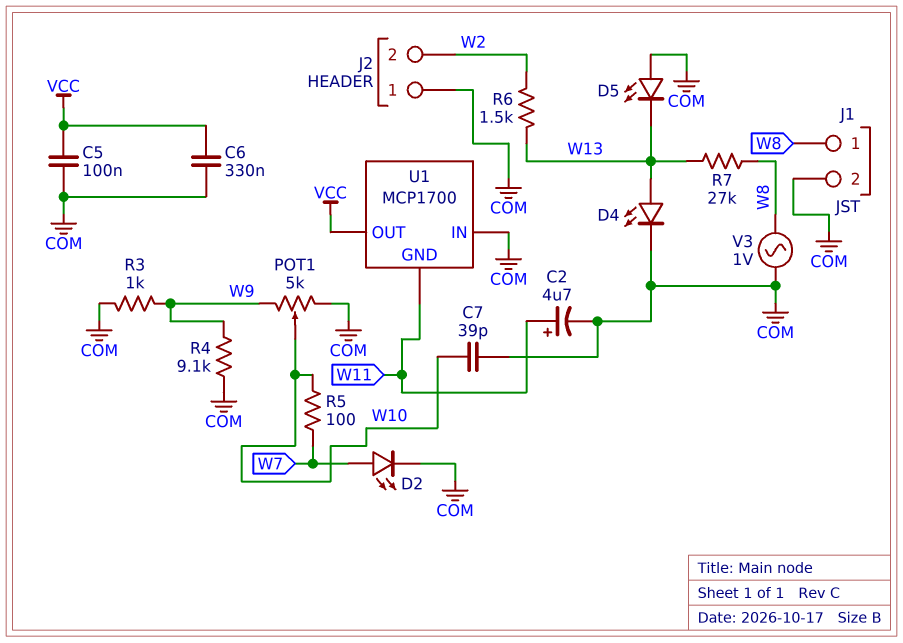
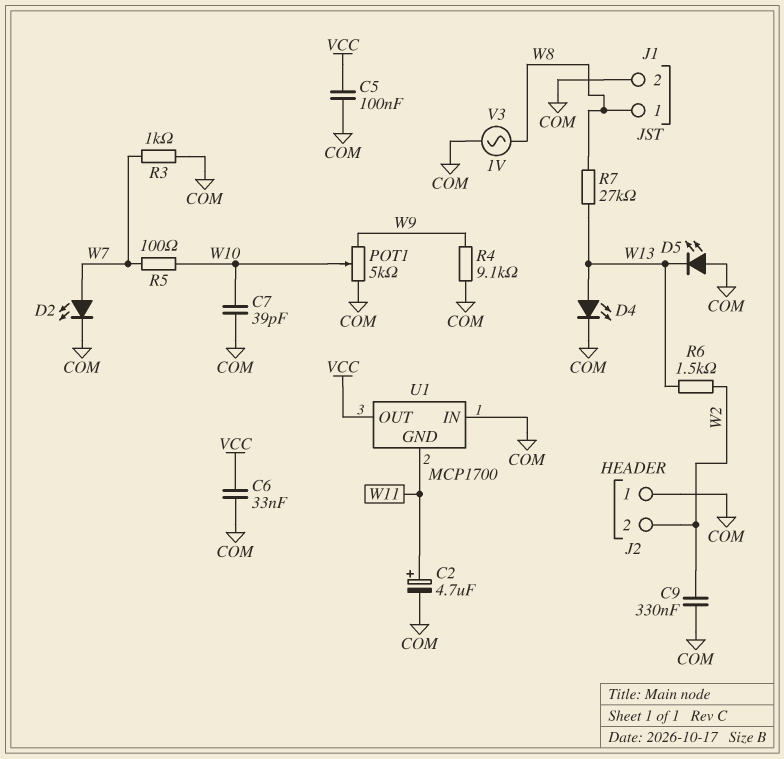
C6: 330nF (COM, VCC) -> 33nF (COM, VCC)
C9: none -> 330nF (COM, W2)
R3: 1k (COM, W9) -> 1k (COM, W7)

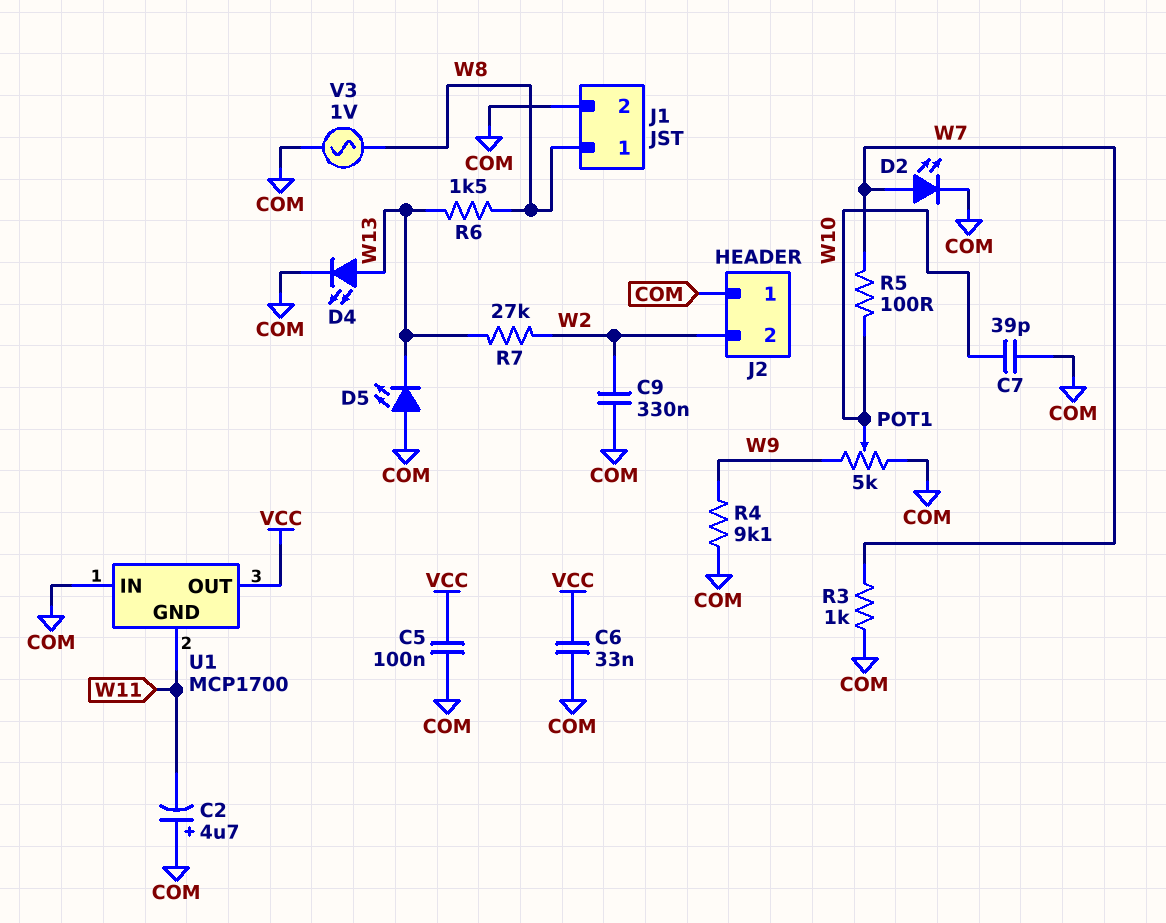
C2: 4.7uF (plus W11, minus COM) -> 4.7uF (plus COM, minus W11)
R6: 1.5k (W2, W13) -> 1.5k (W8, W13)
R7: 27k (W8, W13) -> 27k (W2, W13)

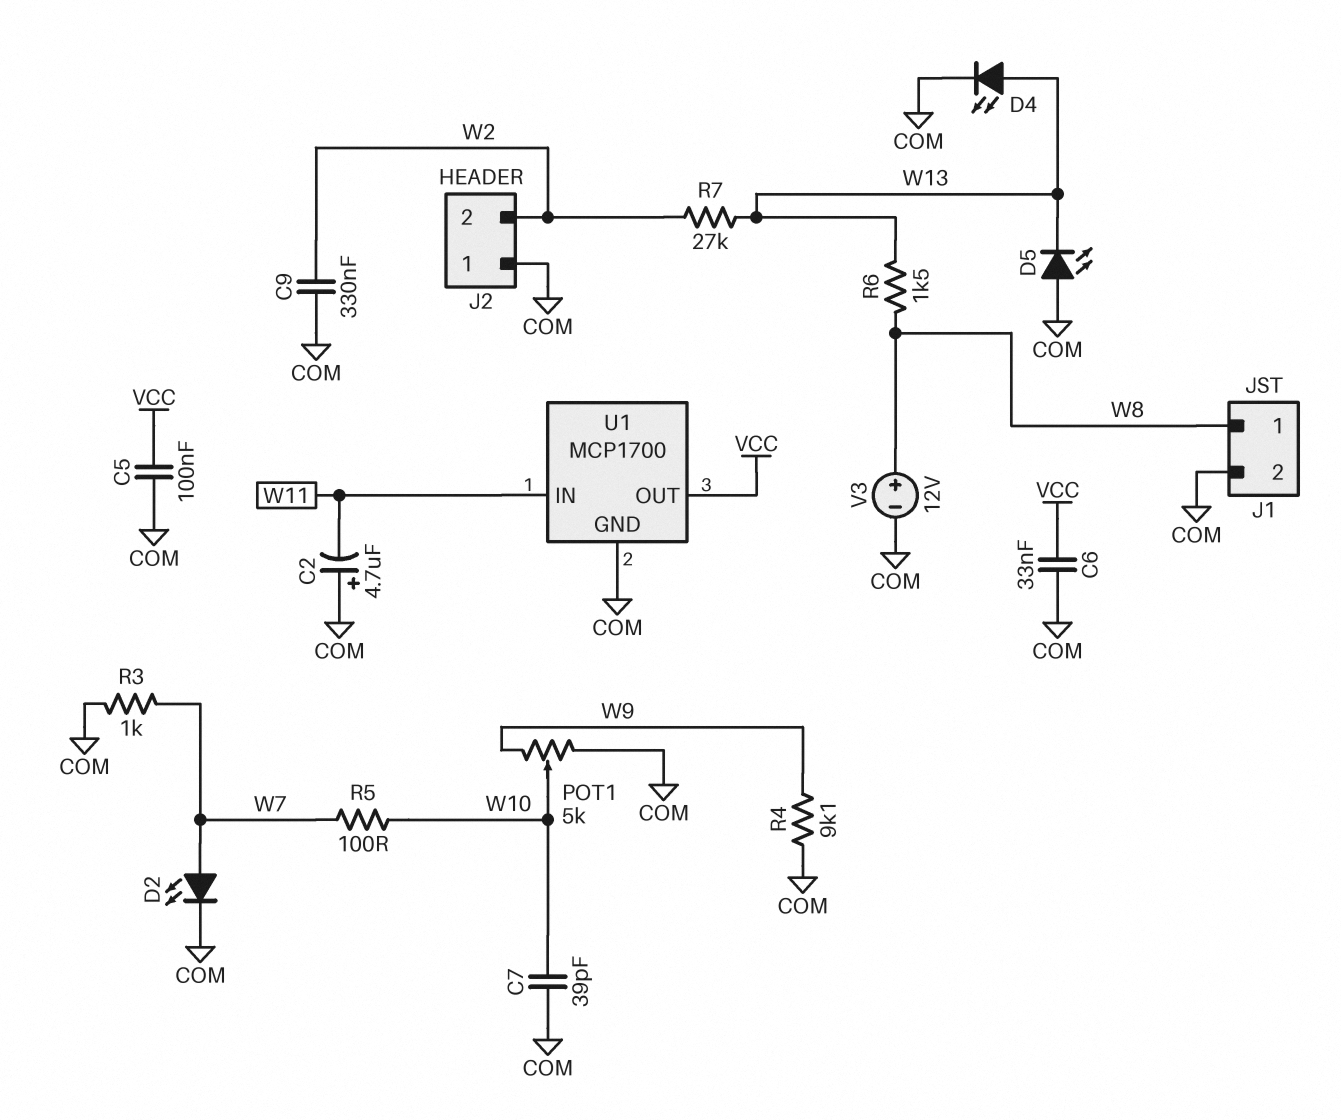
U1 pin GND: W11 -> COM
U1 pin IN: COM -> W11
V3: AC 1V (COM, W8) -> 12V (plus W8, minus COM)

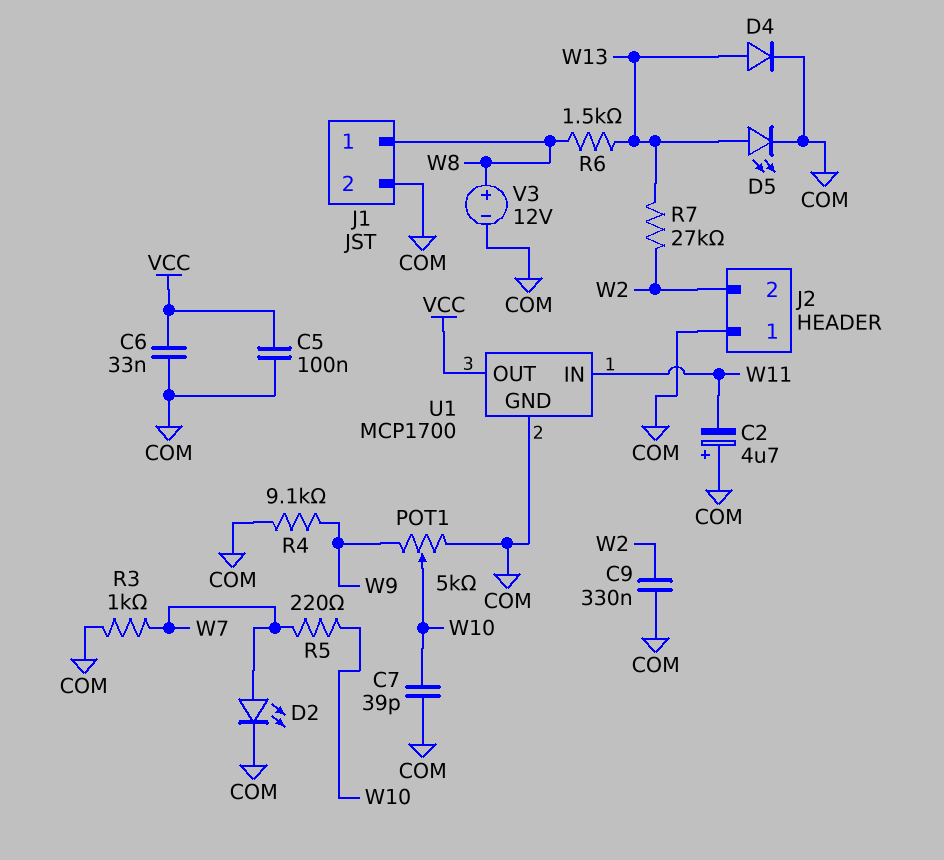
D4: LED (A W13, K COM) -> diode (A W13, K COM)
D5: LED (A COM, K W13) -> LED (A W13, K COM)
R5: 100 (W7, W10) -> 220 (W7, W10)

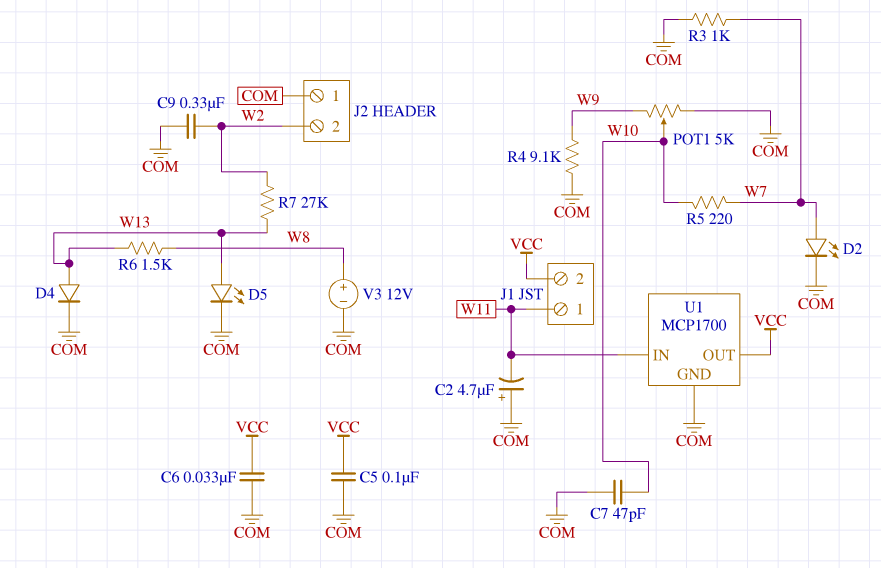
C7: 39pF (COM, W10) -> 47pF (COM, W10)
J1 pin 1: W8 -> W11
J1 pin 2: COM -> VCC

